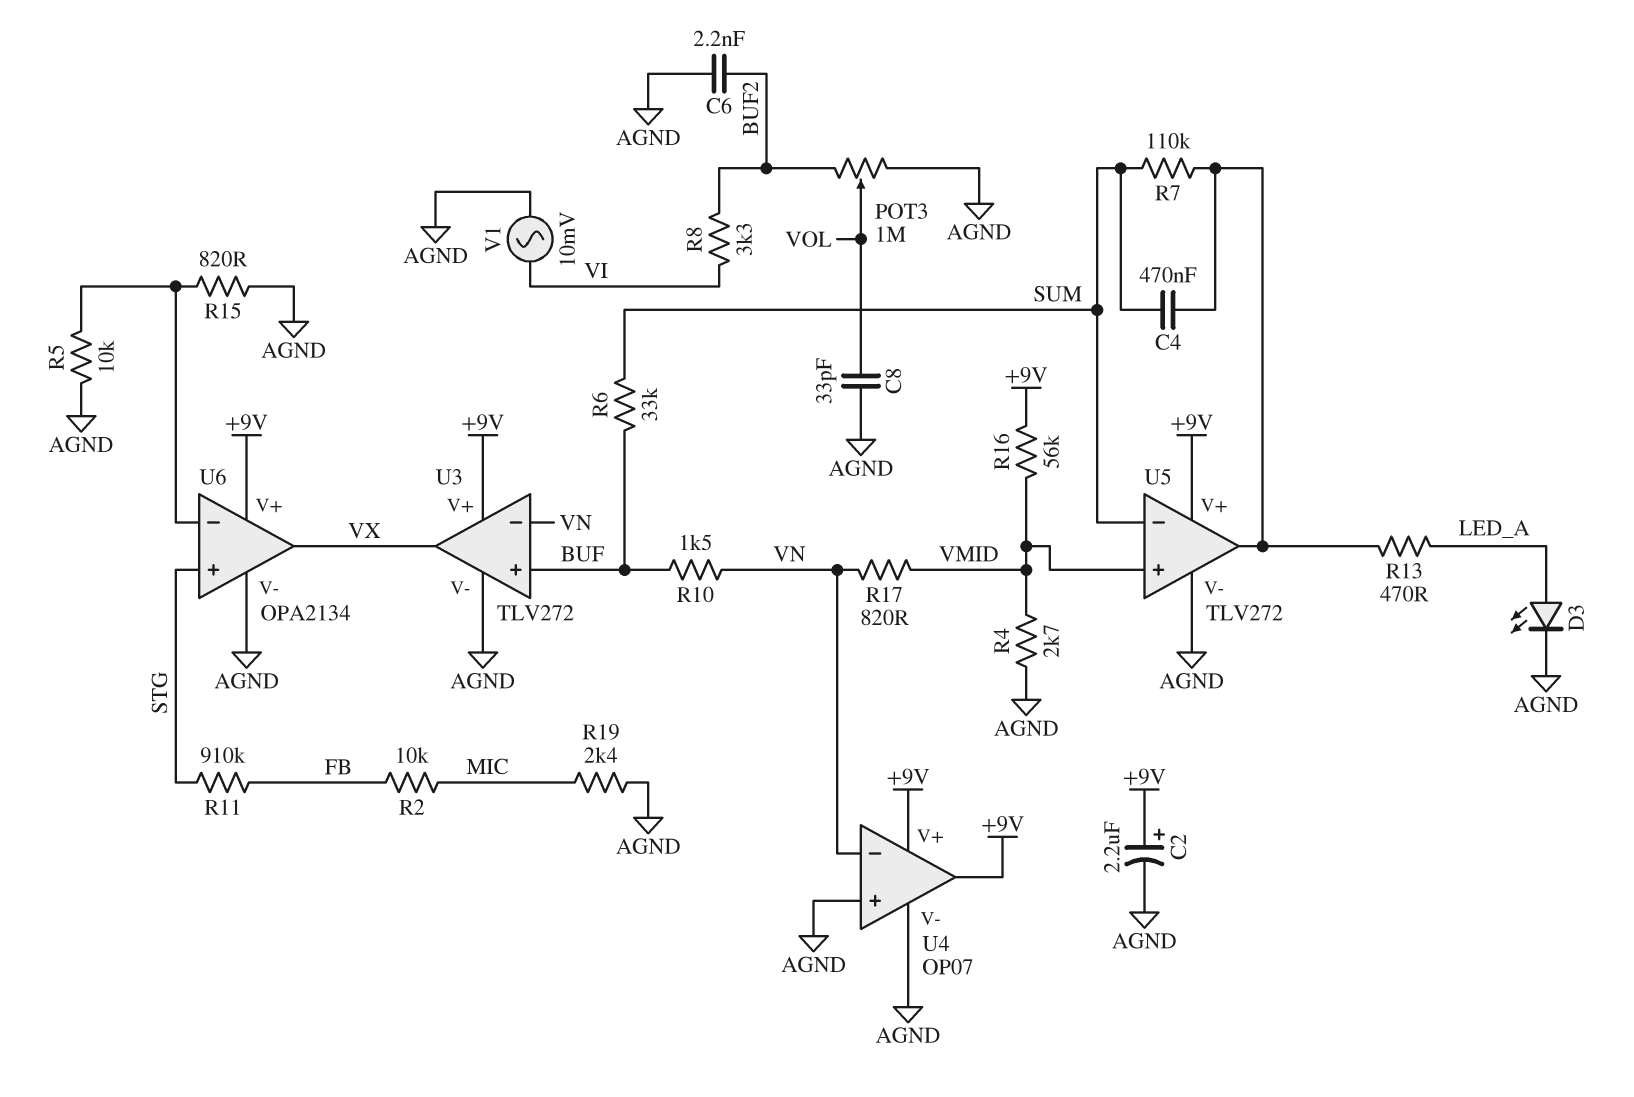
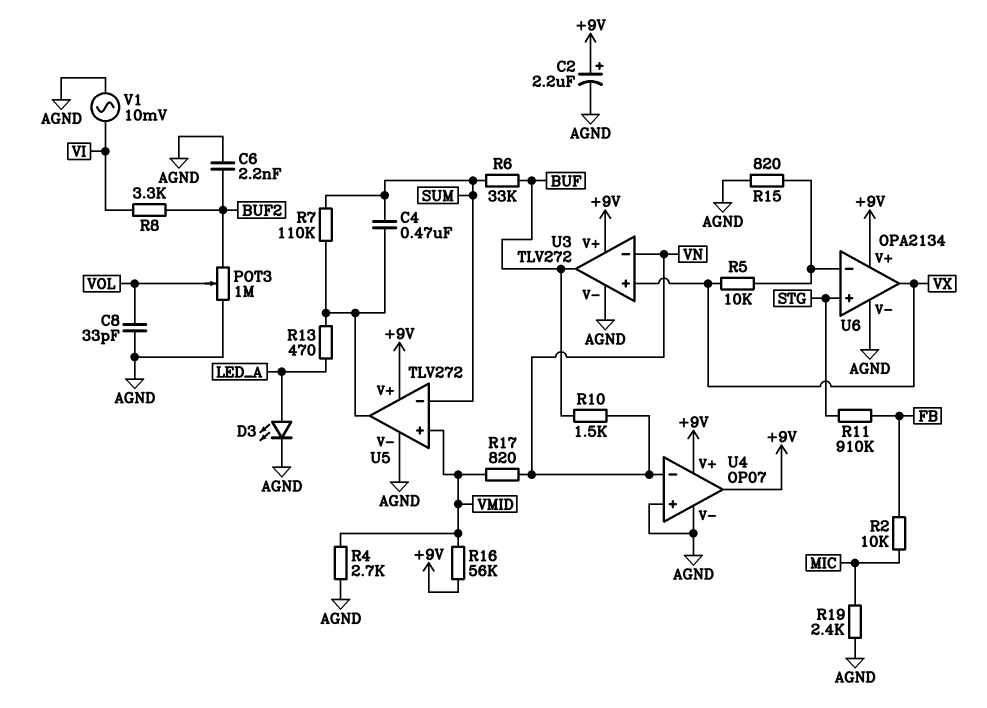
R5: 10k (AGND, U6/in-) -> 10k (U6/in-, VX)
U3 pin in+: BUF -> VX
U3 pin out: VX -> BUF

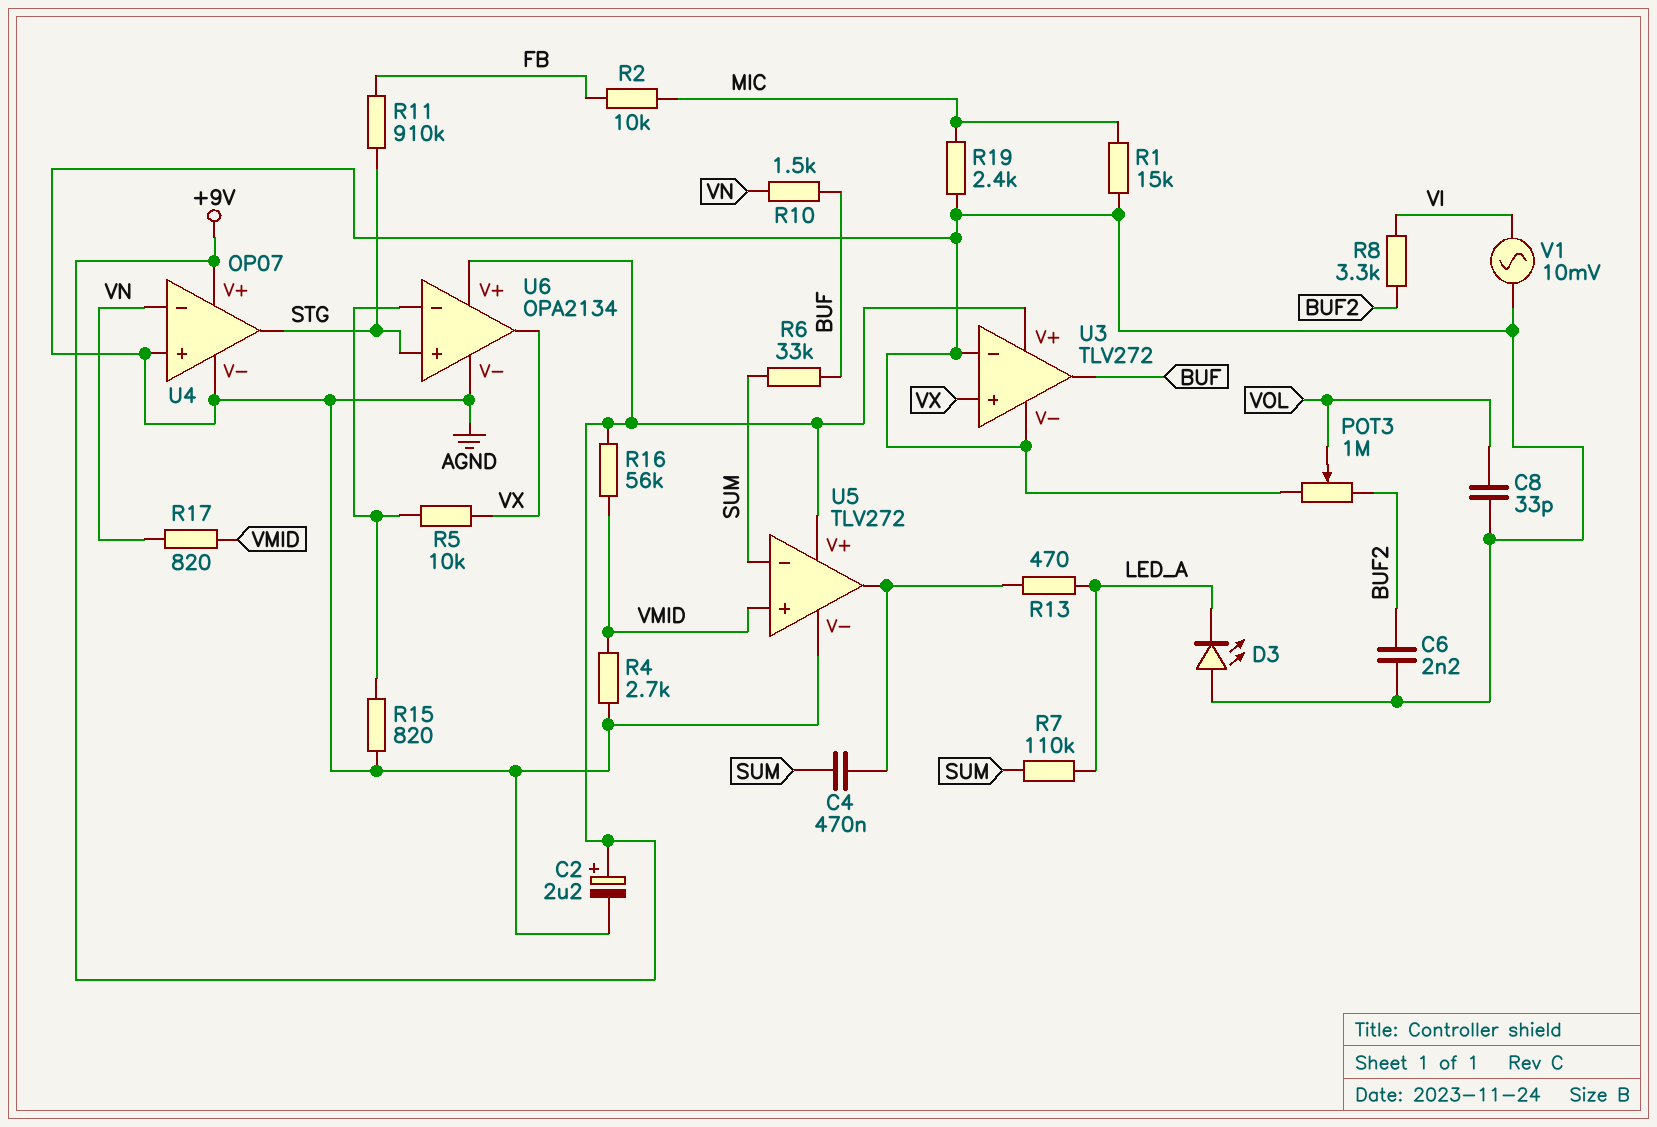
D3: LED (A LED_A, K AGND) -> LED (A AGND, K LED_A)
R1: none -> 15k (AGND, MIC)
R7: 110k (SUM, U5/out) -> 110k (LED_A, SUM)
U3 pin in-: VN -> AGND
U4 pin out: +9V -> STG

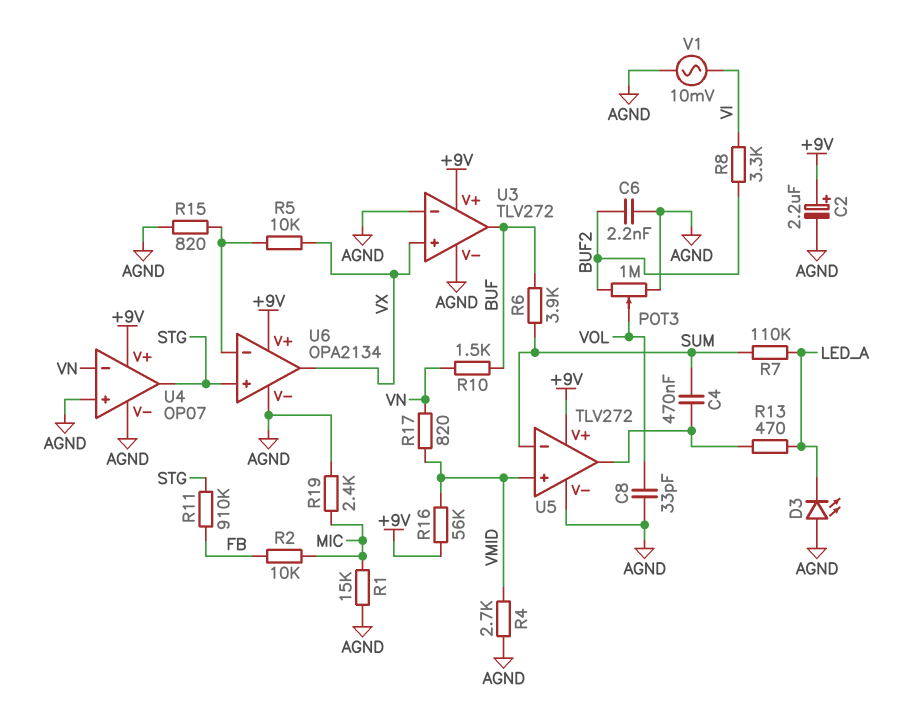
R6: 33k (BUF, SUM) -> 3.9k (BUF, SUM)

